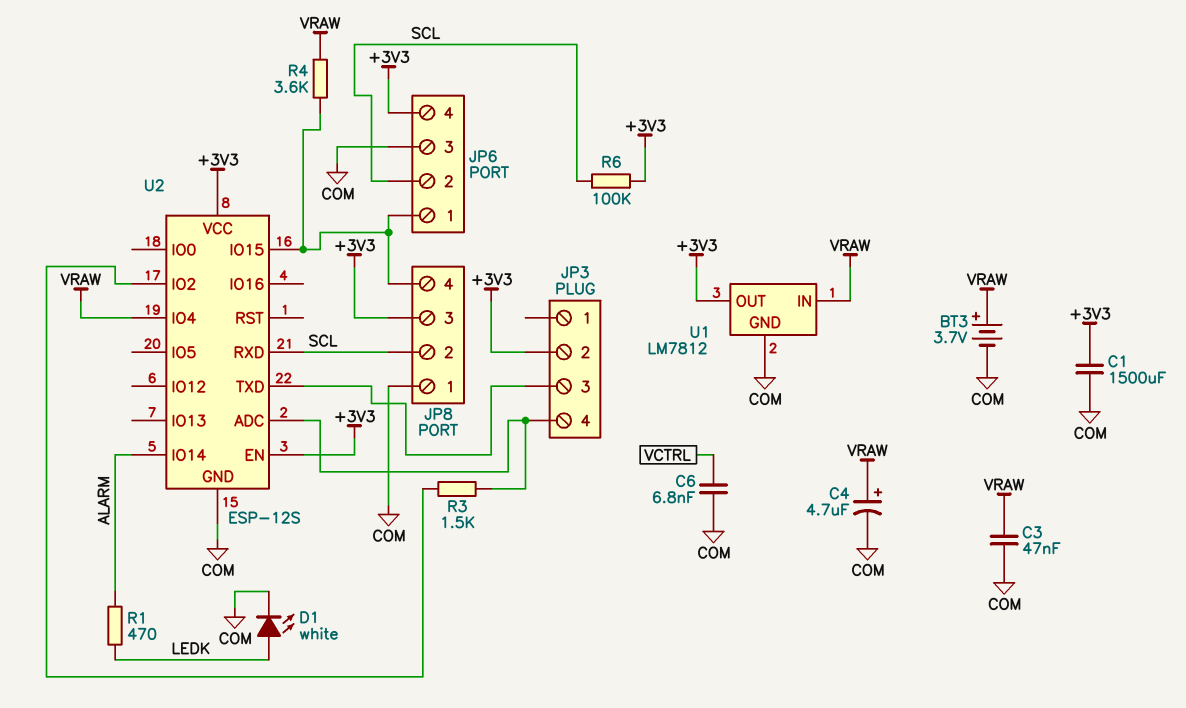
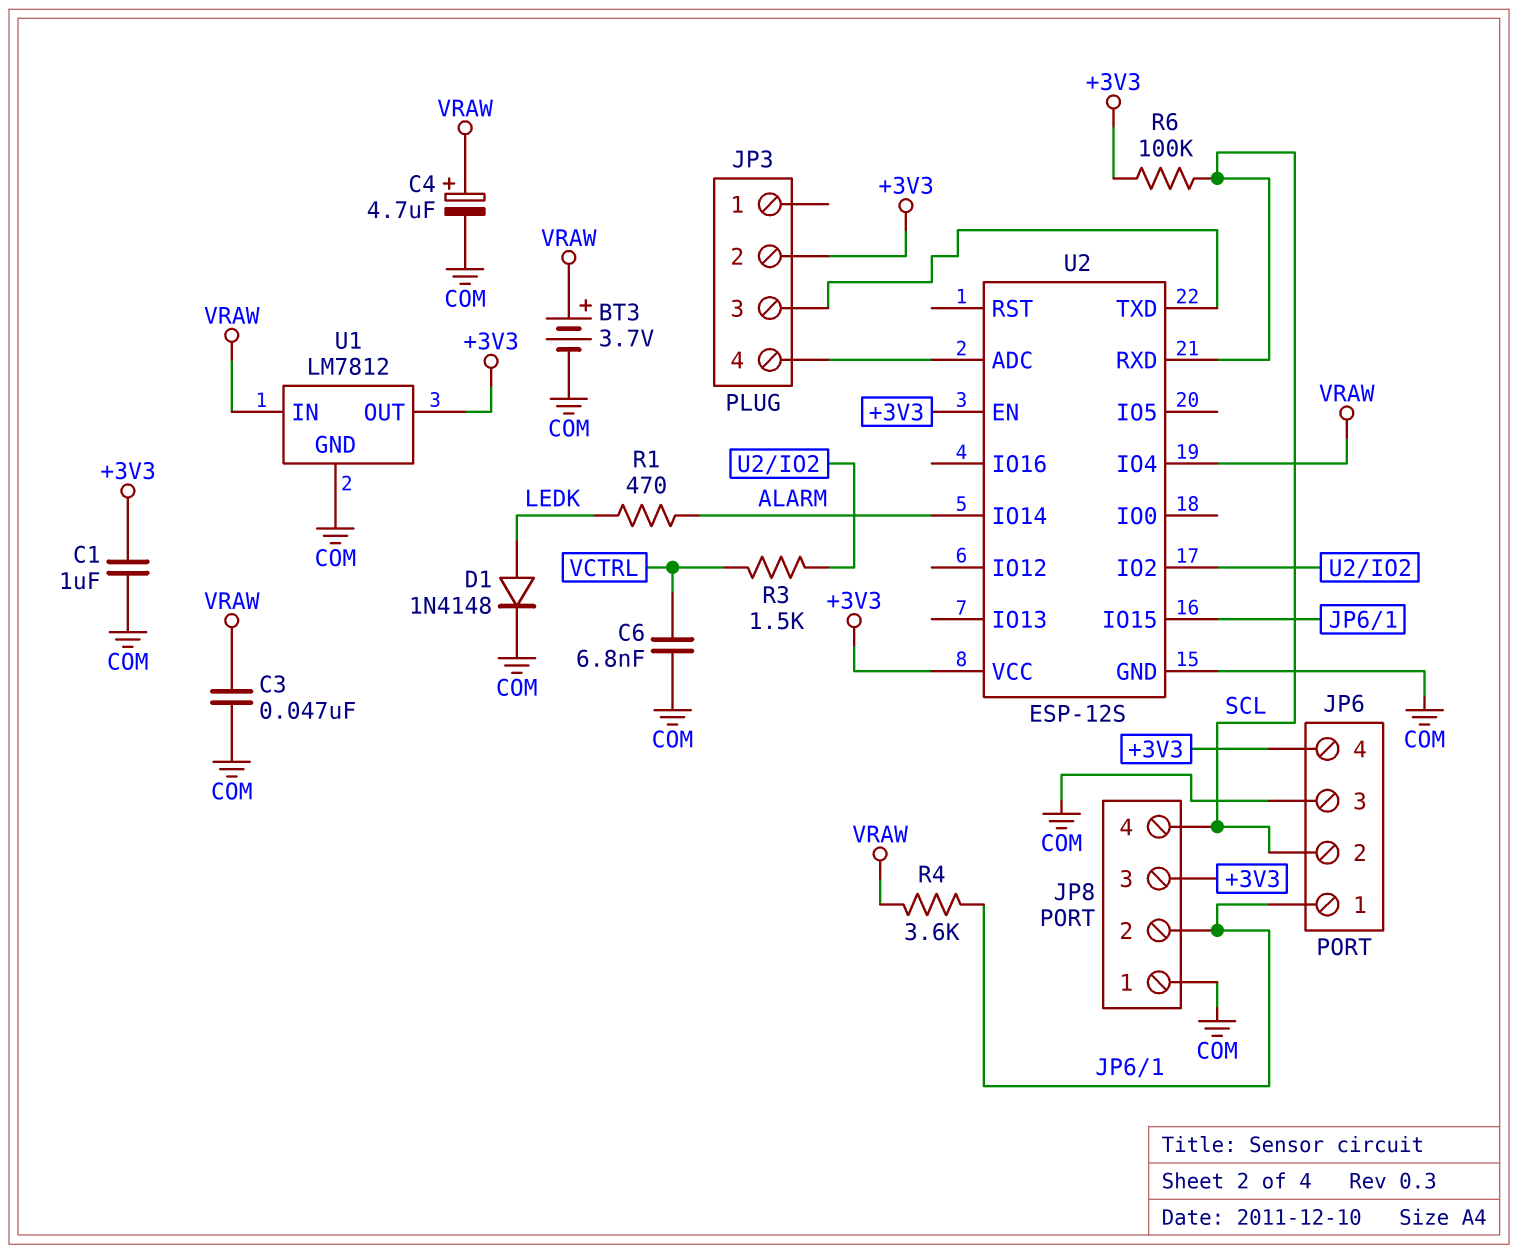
C1: 1500uF (+3V3, COM) -> 1uF (+3V3, COM)
D1: LED white (A LEDK, K COM) -> diode 1N4148 (A LEDK, K COM)
JP8 pin 2: SCL -> JP6/1
JP8 pin 4: JP6/1 -> SCL
R3: 1.5k (JP3/4, U2/IO2) -> 1.5k (U2/IO2, VCTRL)

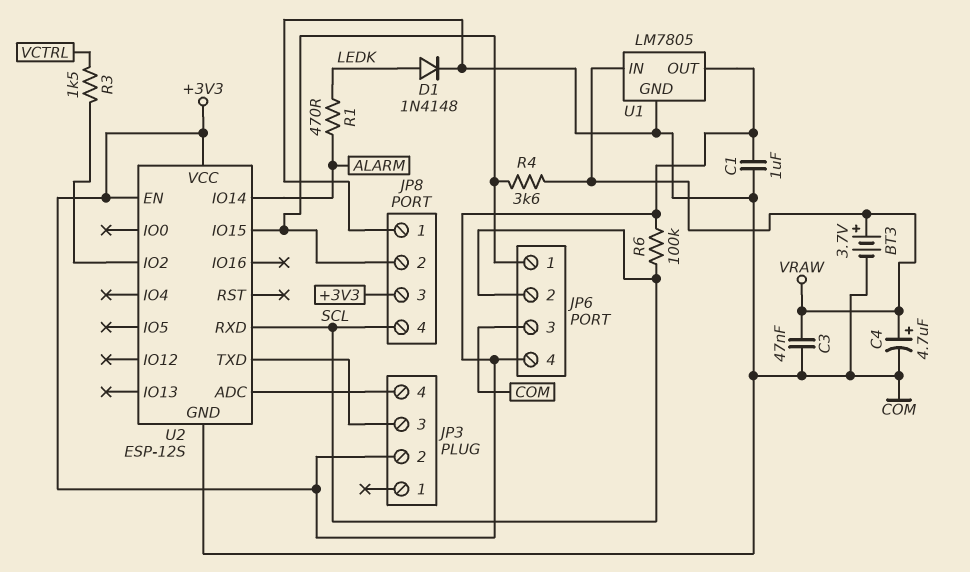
C6: 6.8nF (COM, VCTRL) -> none
U1: LM7812 -> LM7805
U2 pin IO4: VRAW -> none

